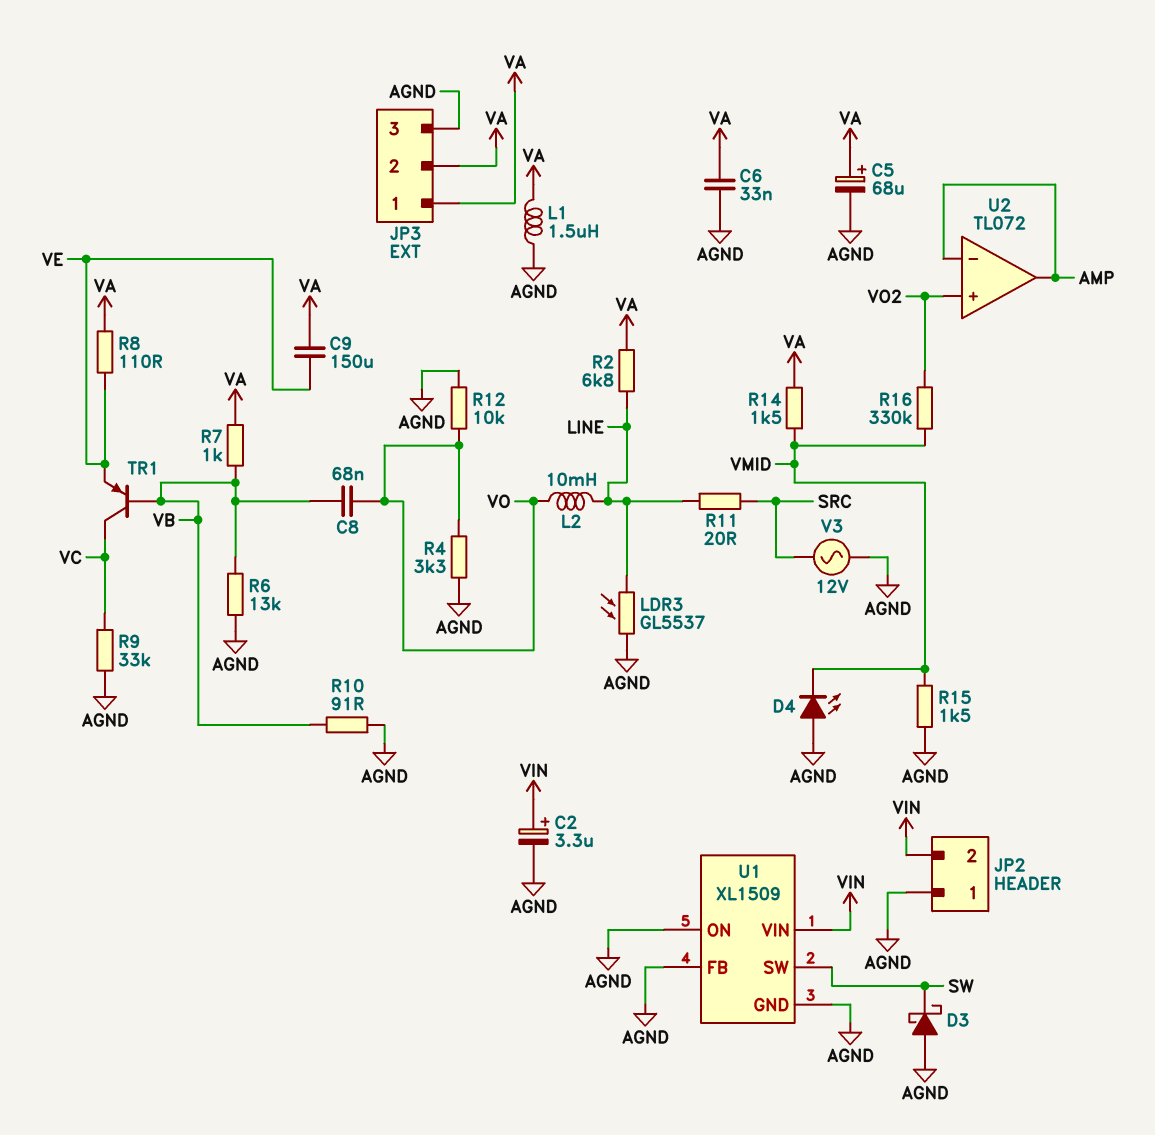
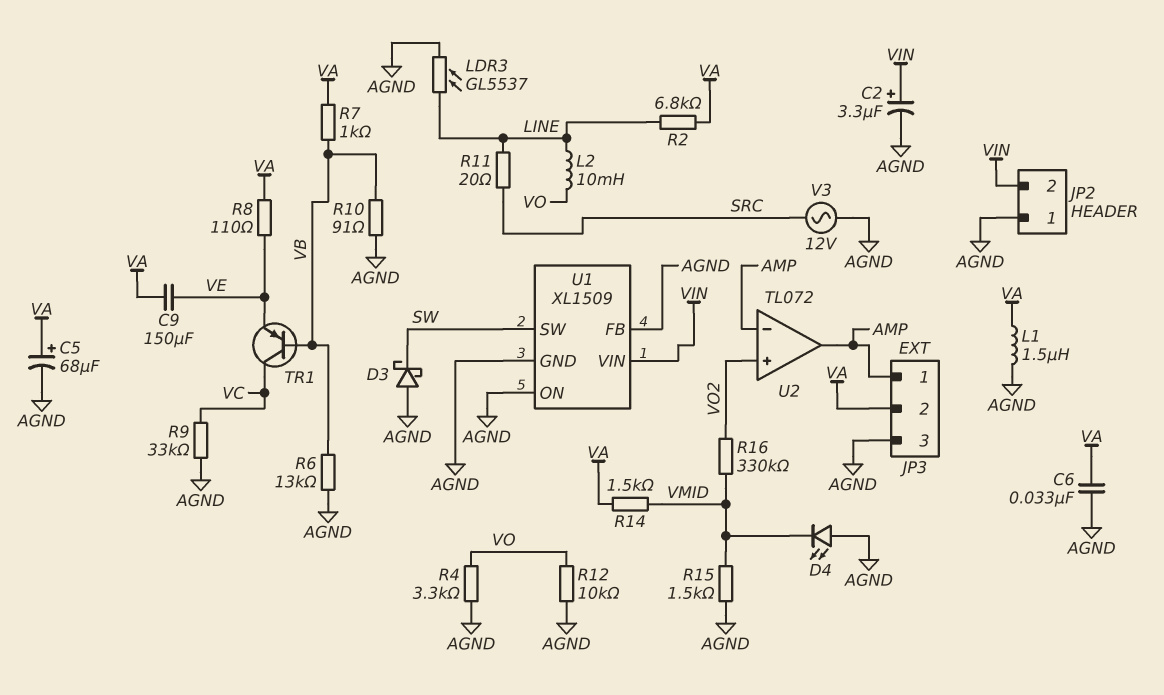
C8: 68nF (VB, VO) -> none
JP3 pin 1: VA -> AMP

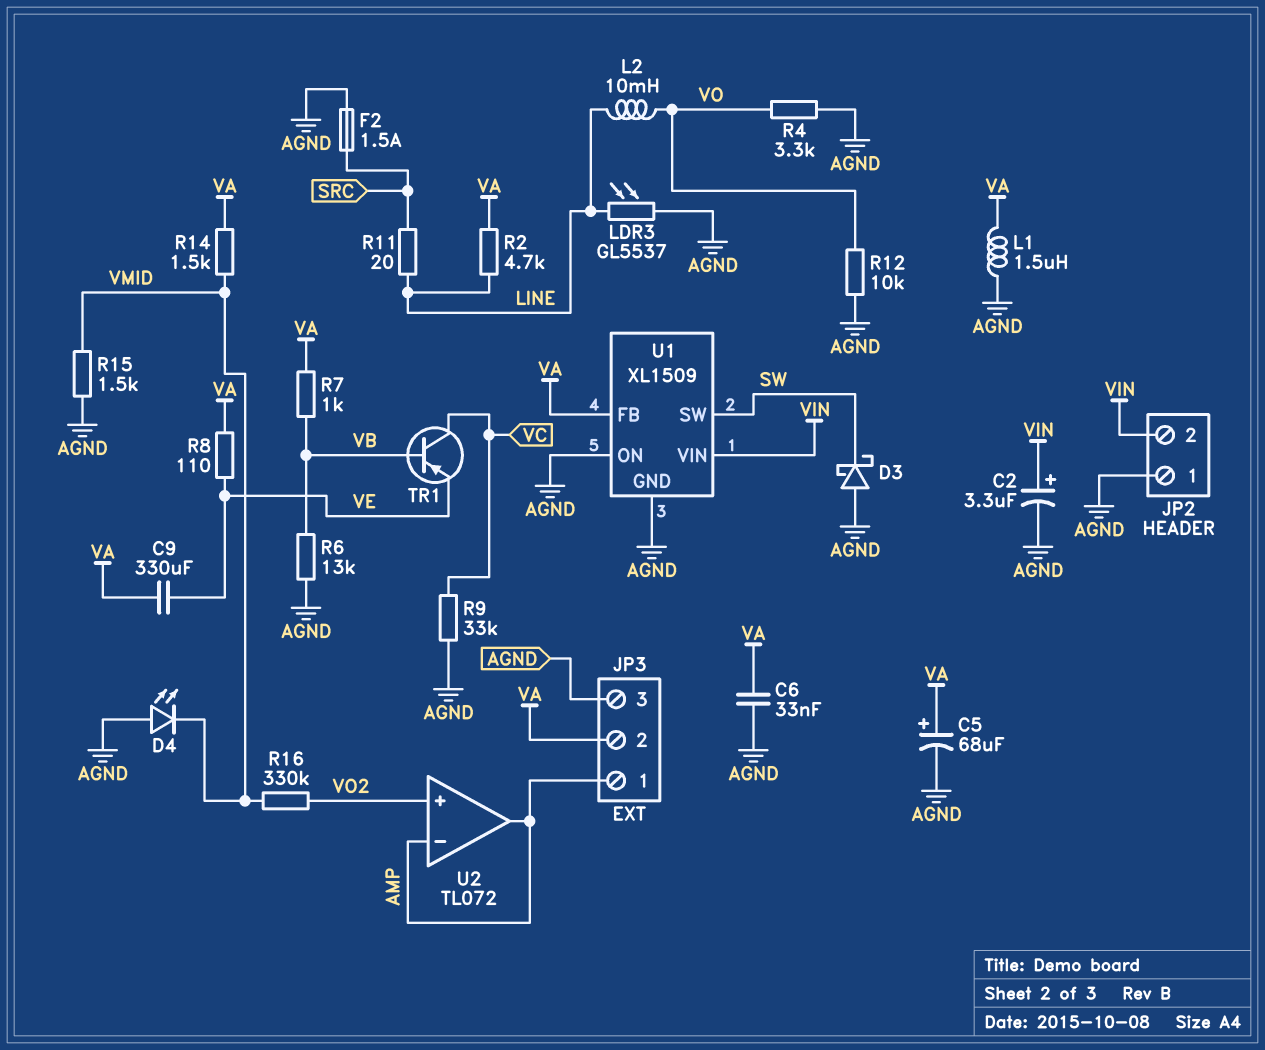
C9: 150uF (VA, VE) -> 330uF (VA, VE)
F2: none -> 1.5A (AGND, SRC)
R2: 6.8k (LINE, VA) -> 4.7k (LINE, VA)
R10: 91 (AGND, VB) -> none
U1 pin FB: AGND -> VA
V3: AC 12V (AGND, SRC) -> none

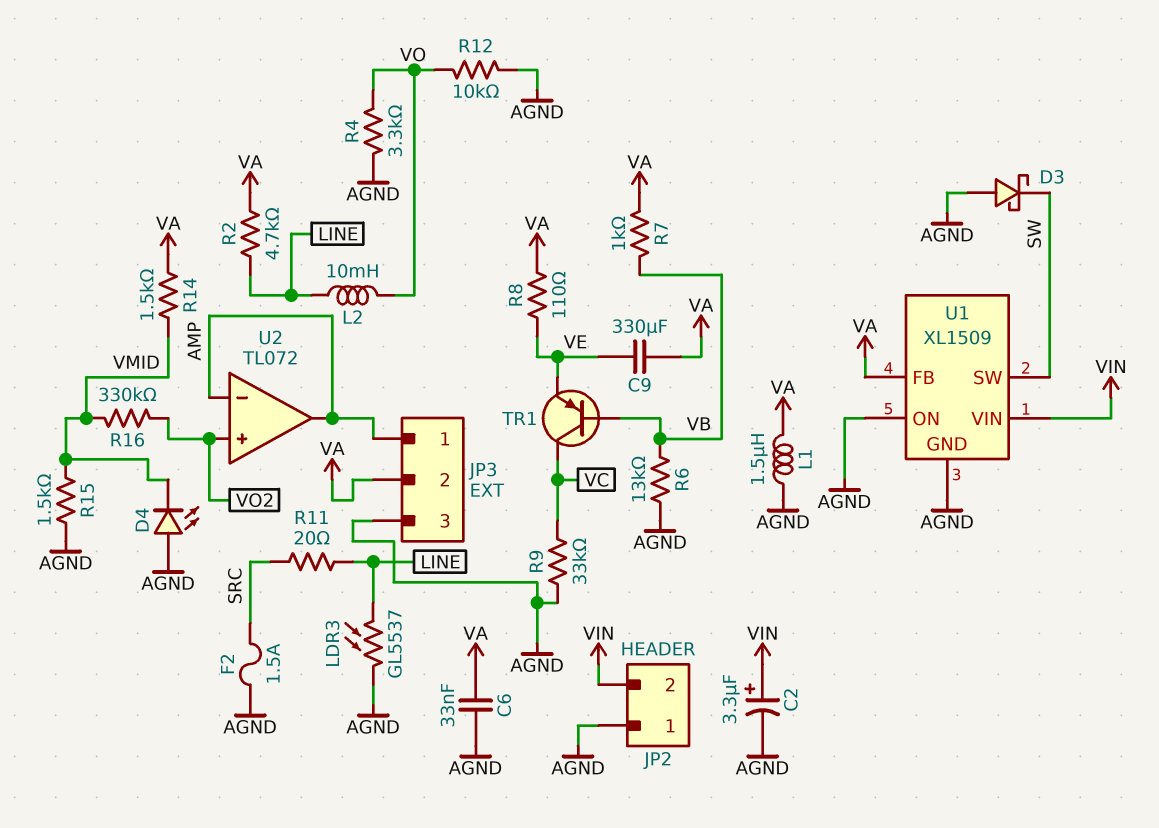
C5: 68uF (plus VA, minus AGND) -> none

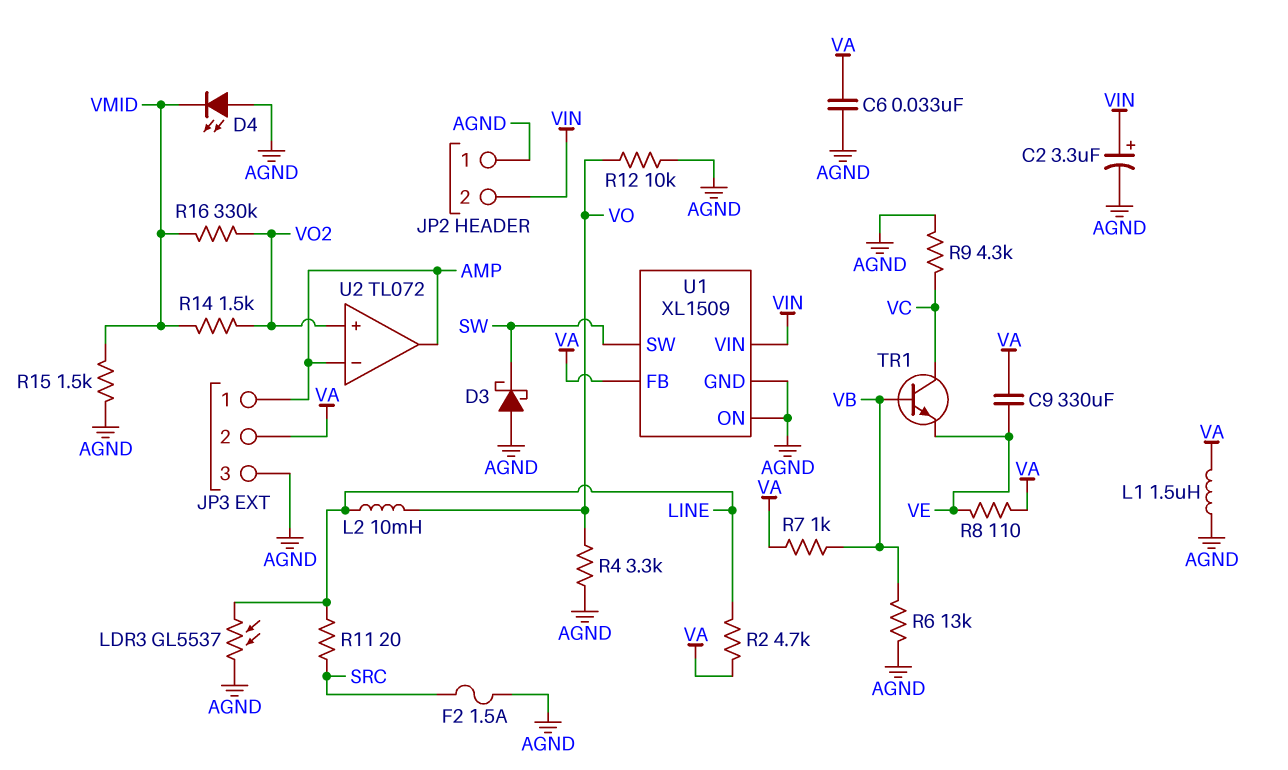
R9: 33k (AGND, VC) -> 4.3k (AGND, VC)
R14: 1.5k (VA, VMID) -> 1.5k (VMID, VO2)
TR1: PNP (B VB, C VC, E VE) -> NPN (B VB, C VC, E VE)

